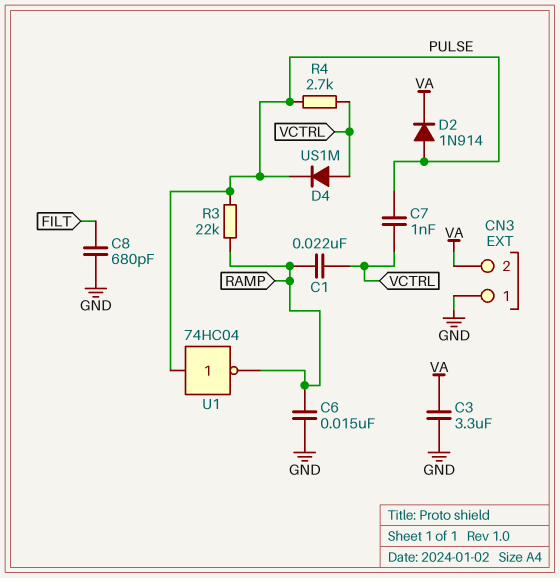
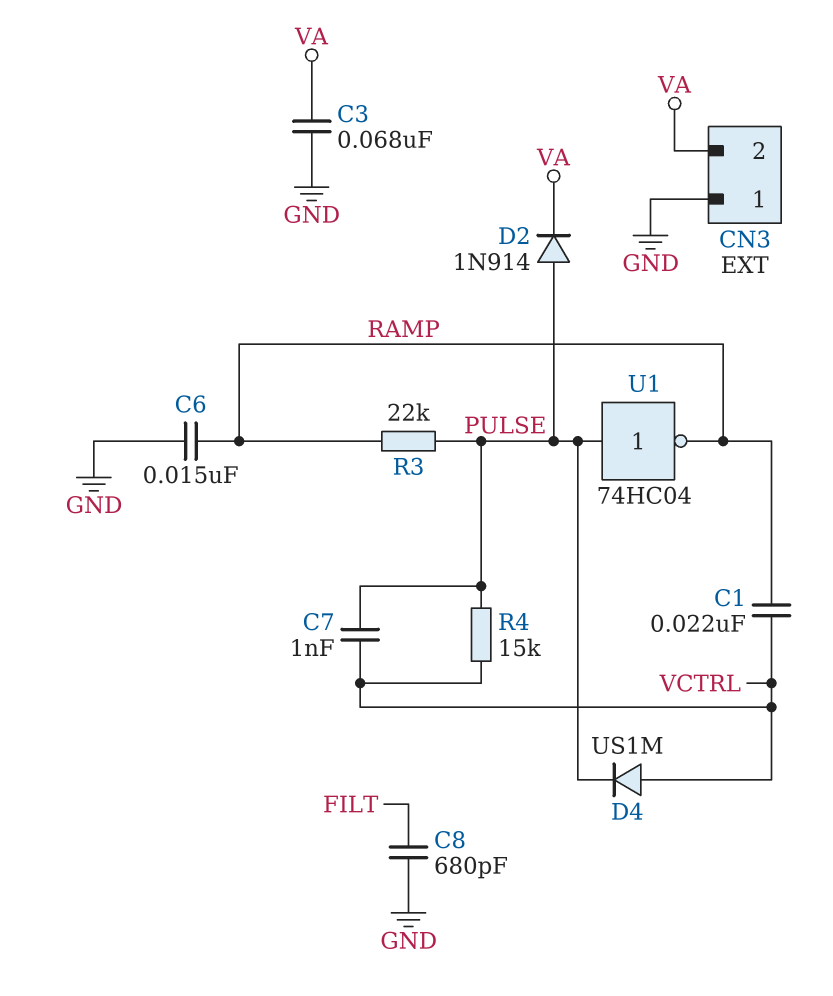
C3: 3.3uF (GND, VA) -> 68nF (GND, VA)
R4: 2.7k (PULSE, VCTRL) -> 15k (PULSE, VCTRL)

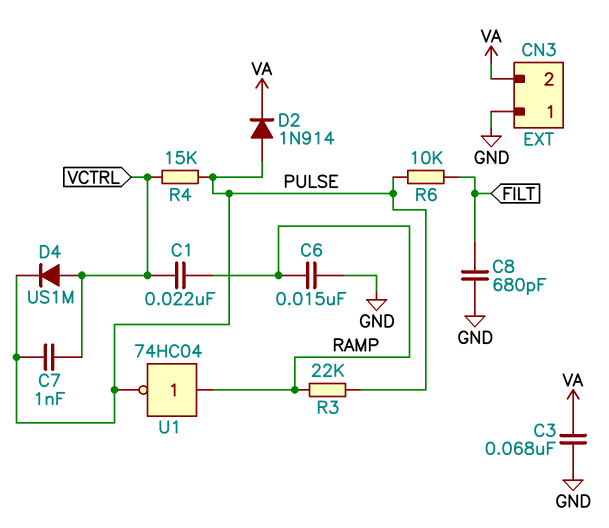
R6: none -> 10k (FILT, PULSE)
U1: NOT 74HC04 (in PULSE, out RAMP) -> NOT 74HC04 (in RAMP, out PULSE)

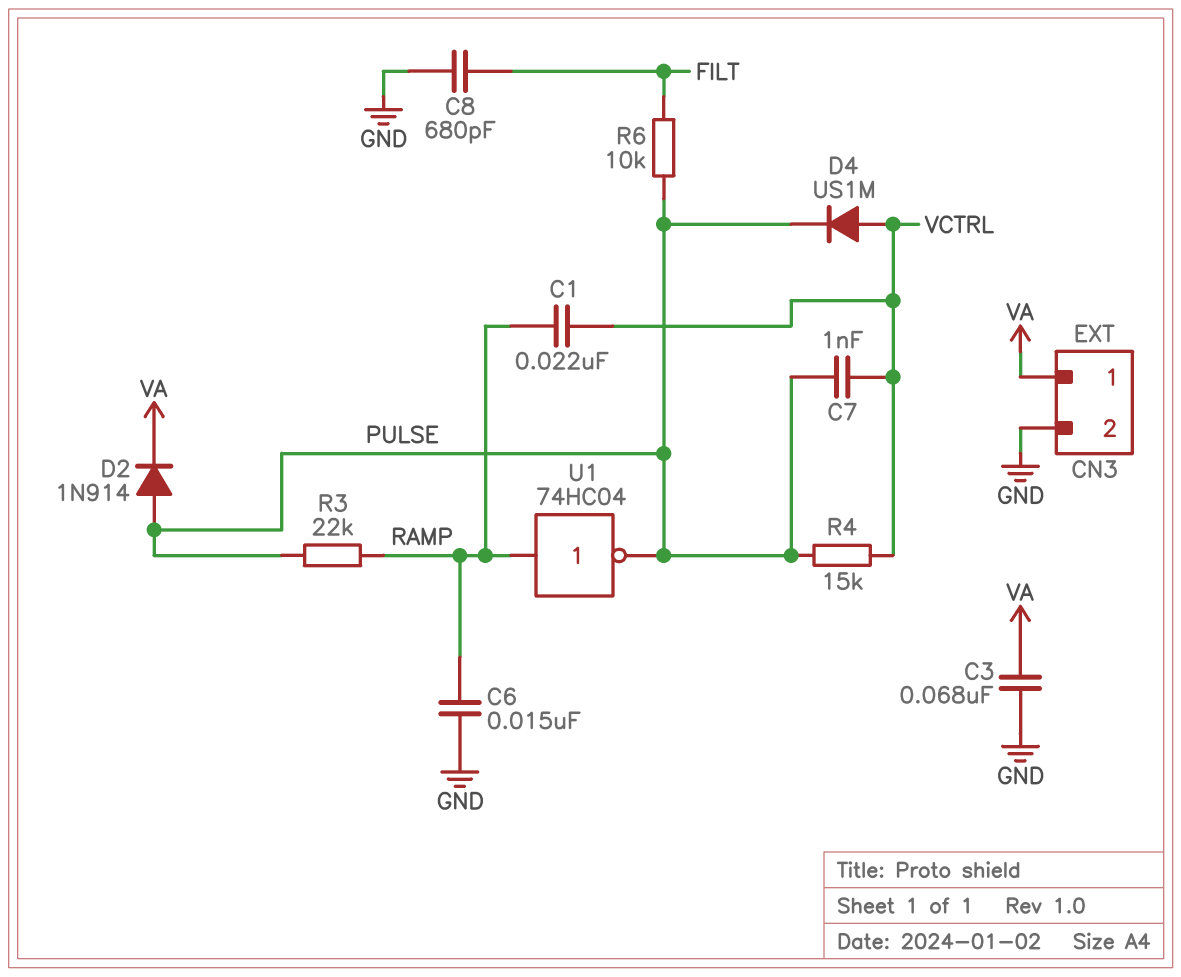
CN3 pin 1: GND -> VA
CN3 pin 2: VA -> GND

